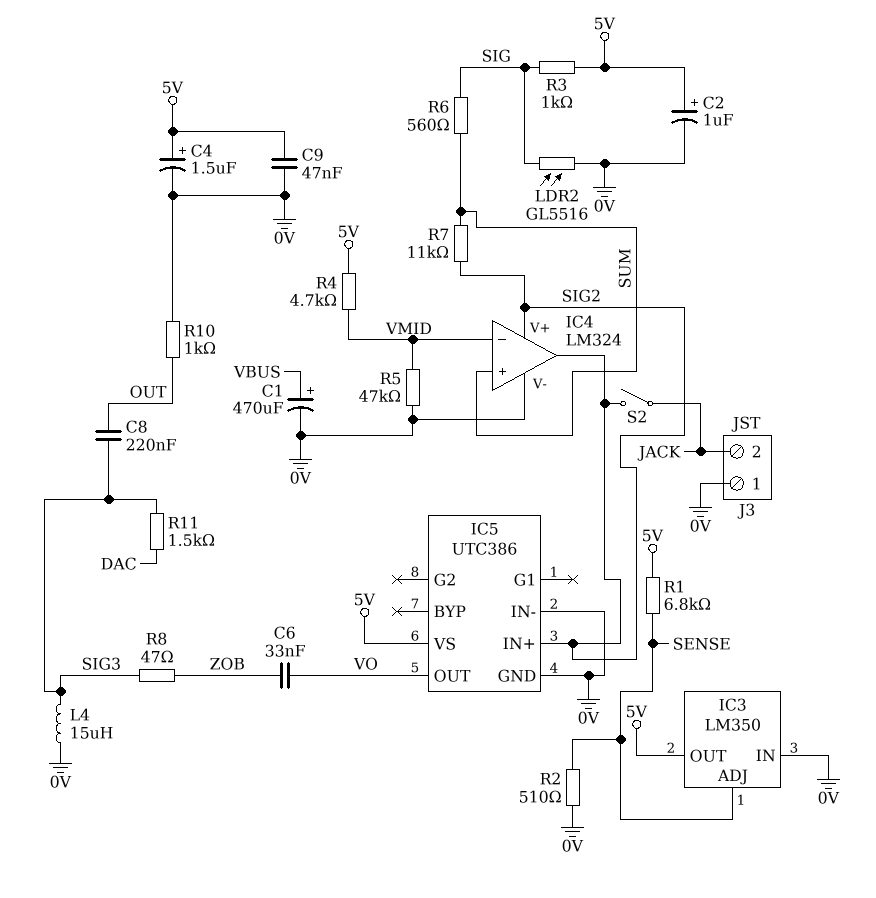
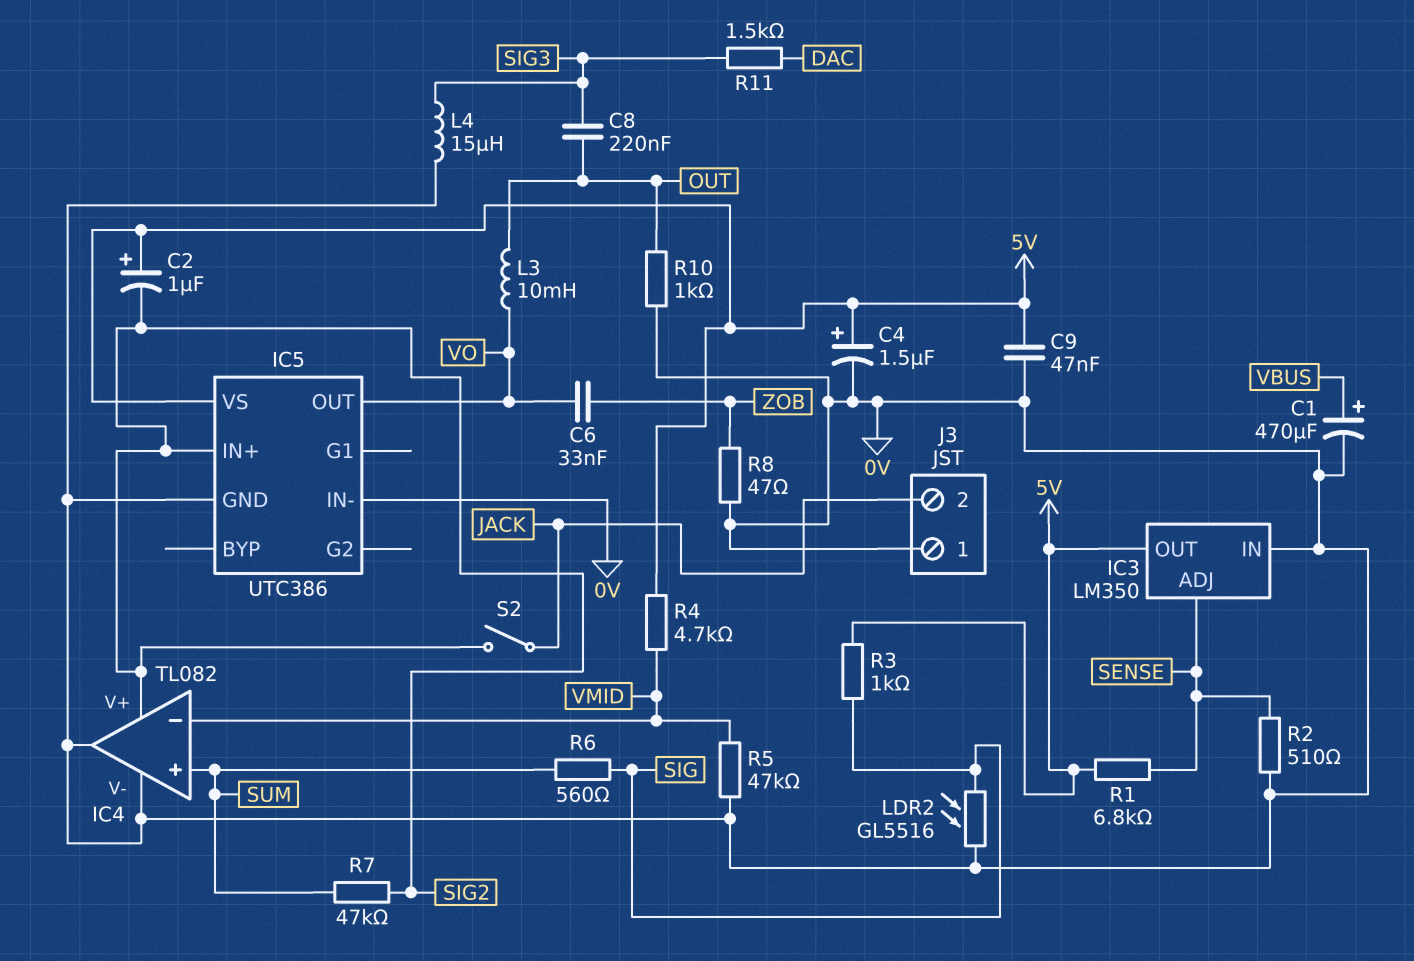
C2: 1uF (plus 5V, minus 0V) -> 1uF (plus 5V, minus SIG2)
IC4: LM324 -> TL082
IC4 pin out: SIG2 -> 0V
L3: none -> 10mH (OUT, VO)
R7: 11k (SIG2, SUM) -> 47k (SIG2, SUM)
R8: 47 (SIG3, ZOB) -> 47 (0V, ZOB)

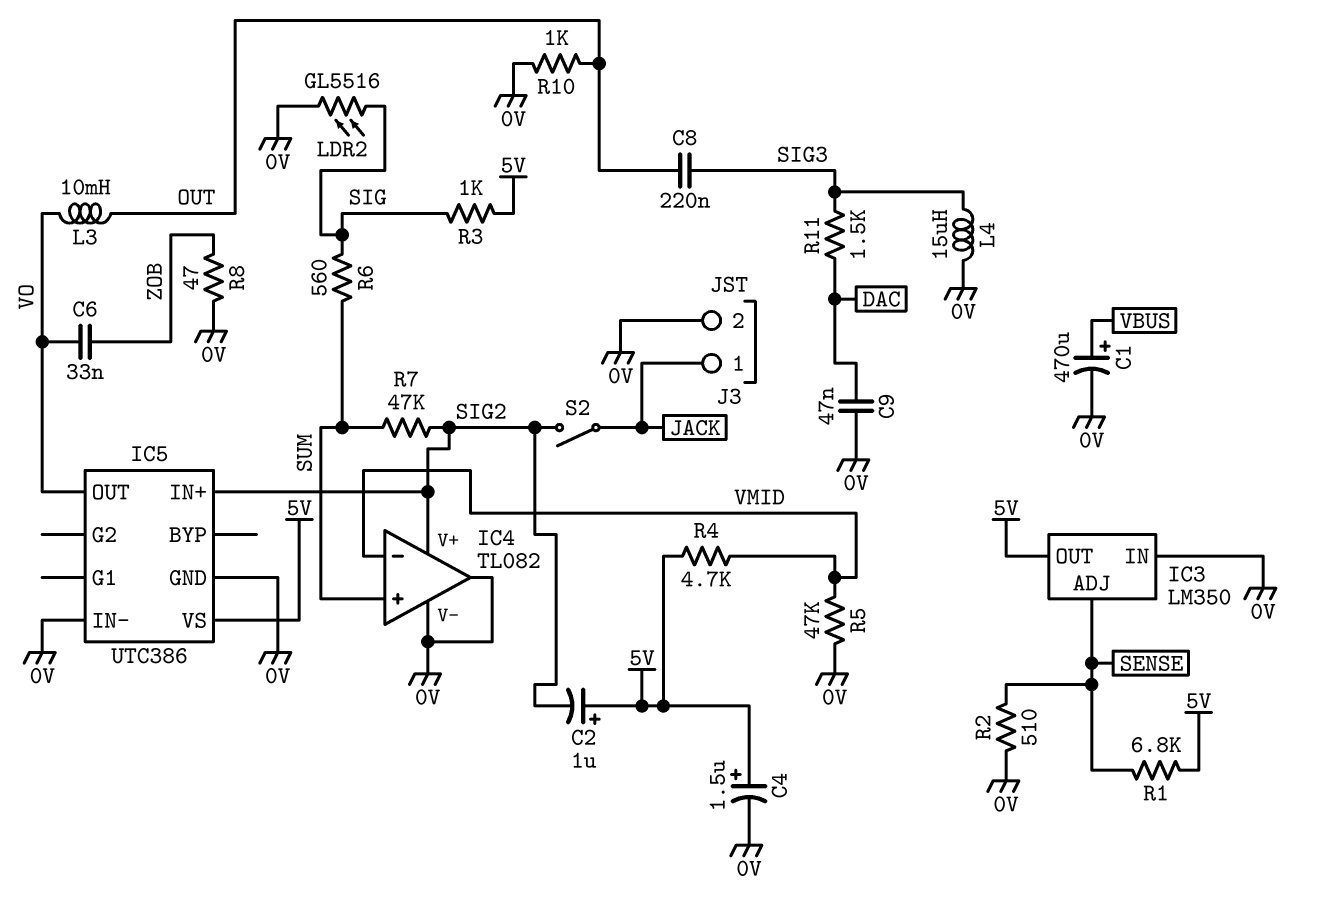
C9: 47nF (0V, 5V) -> 47nF (0V, DAC)
J3 pin 1: 0V -> JACK
J3 pin 2: JACK -> 0V

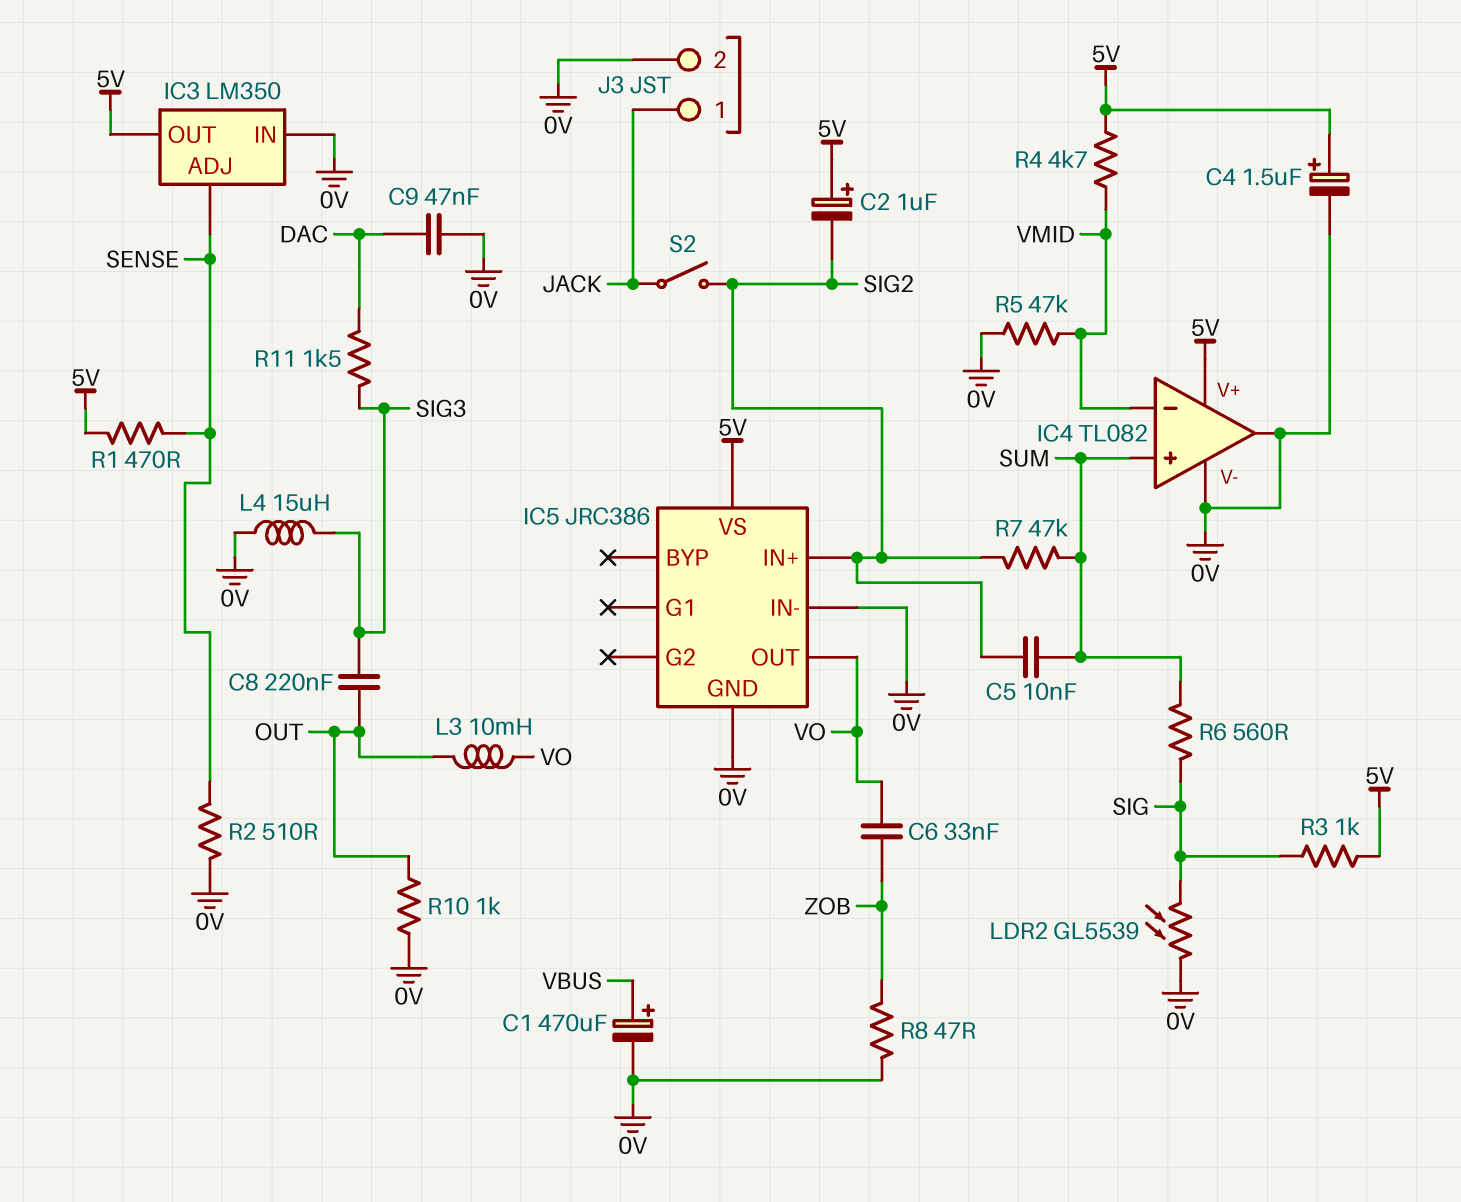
C5: none -> 10nF (SIG2, SUM)
IC4 pin V+: SIG2 -> 5V
IC5: UTC386 -> JRC386
LDR2: GL5516 (0V, SIG) -> GL5539 (0V, SIG)
R1: 6.8k (5V, SENSE) -> 470 (5V, SENSE)

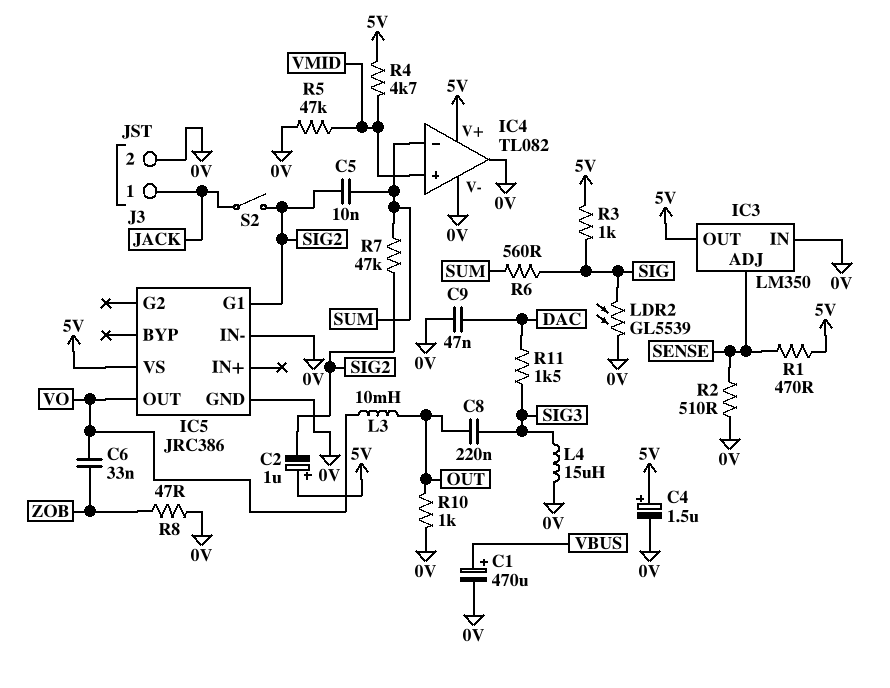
IC4 pin in+: SUM -> VMID
IC4 pin in-: VMID -> SUM
IC5 pin G1: none -> SIG2
IC5 pin IN+: SIG2 -> none

